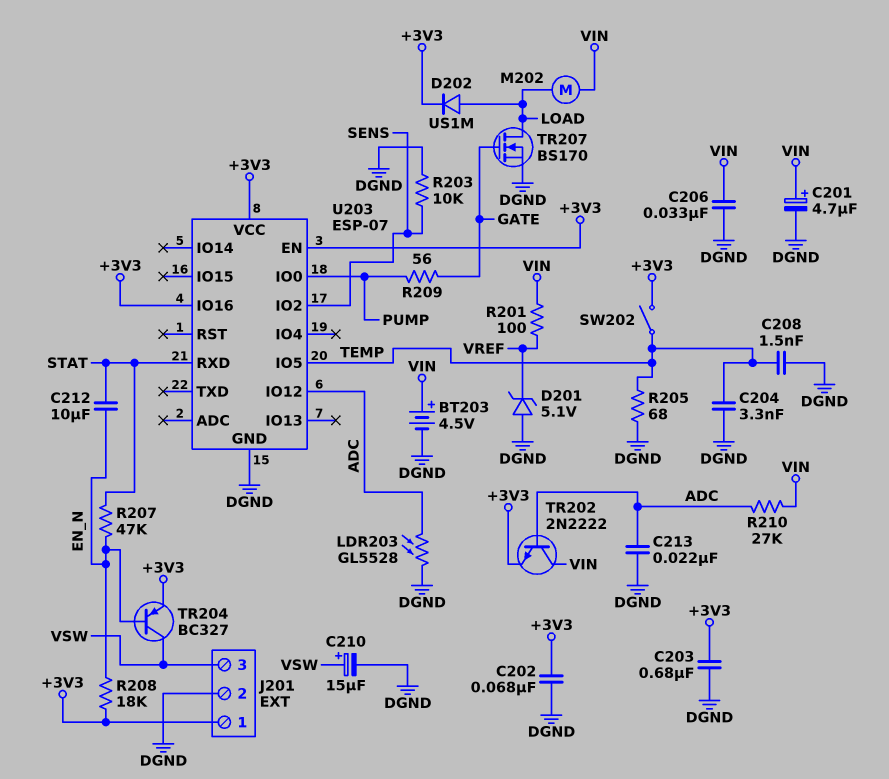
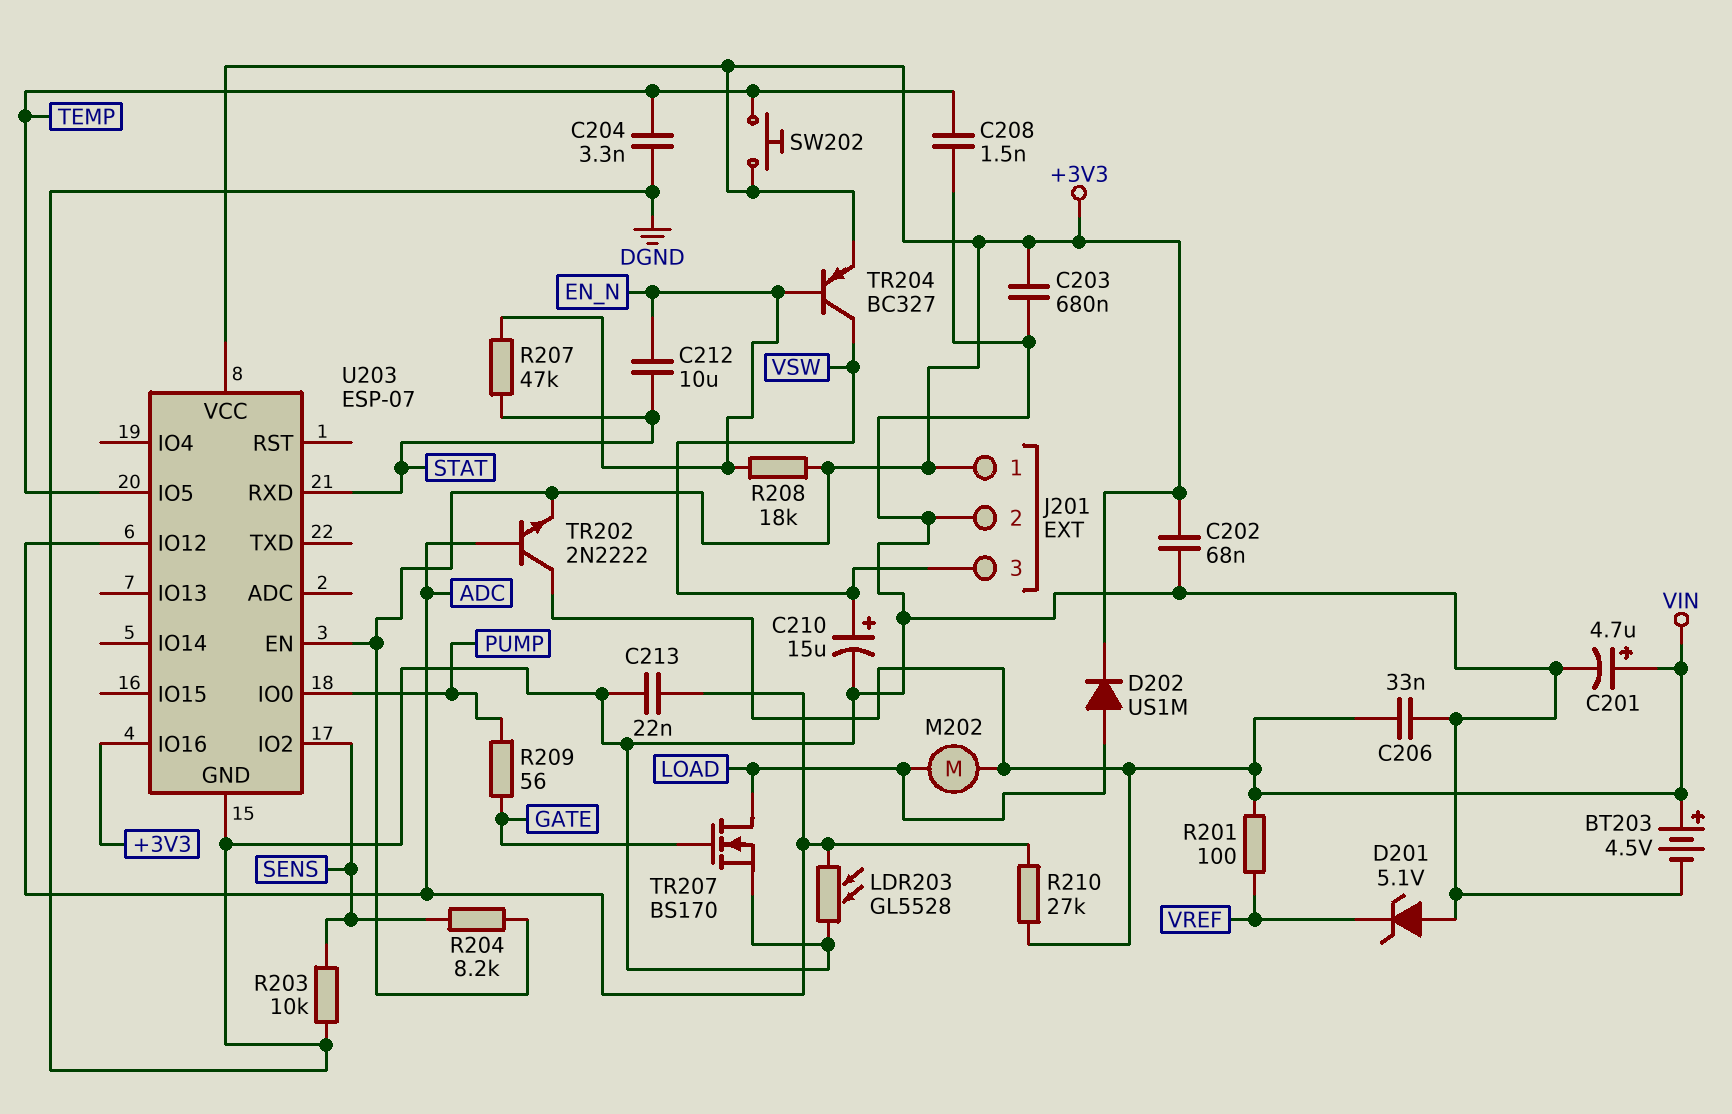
R204: none -> 8.2k (+3V3, SENS)
R205: 68 (DGND, TEMP) -> none
SW202: switch (+3V3, TEMP) -> button (+3V3, TEMP)

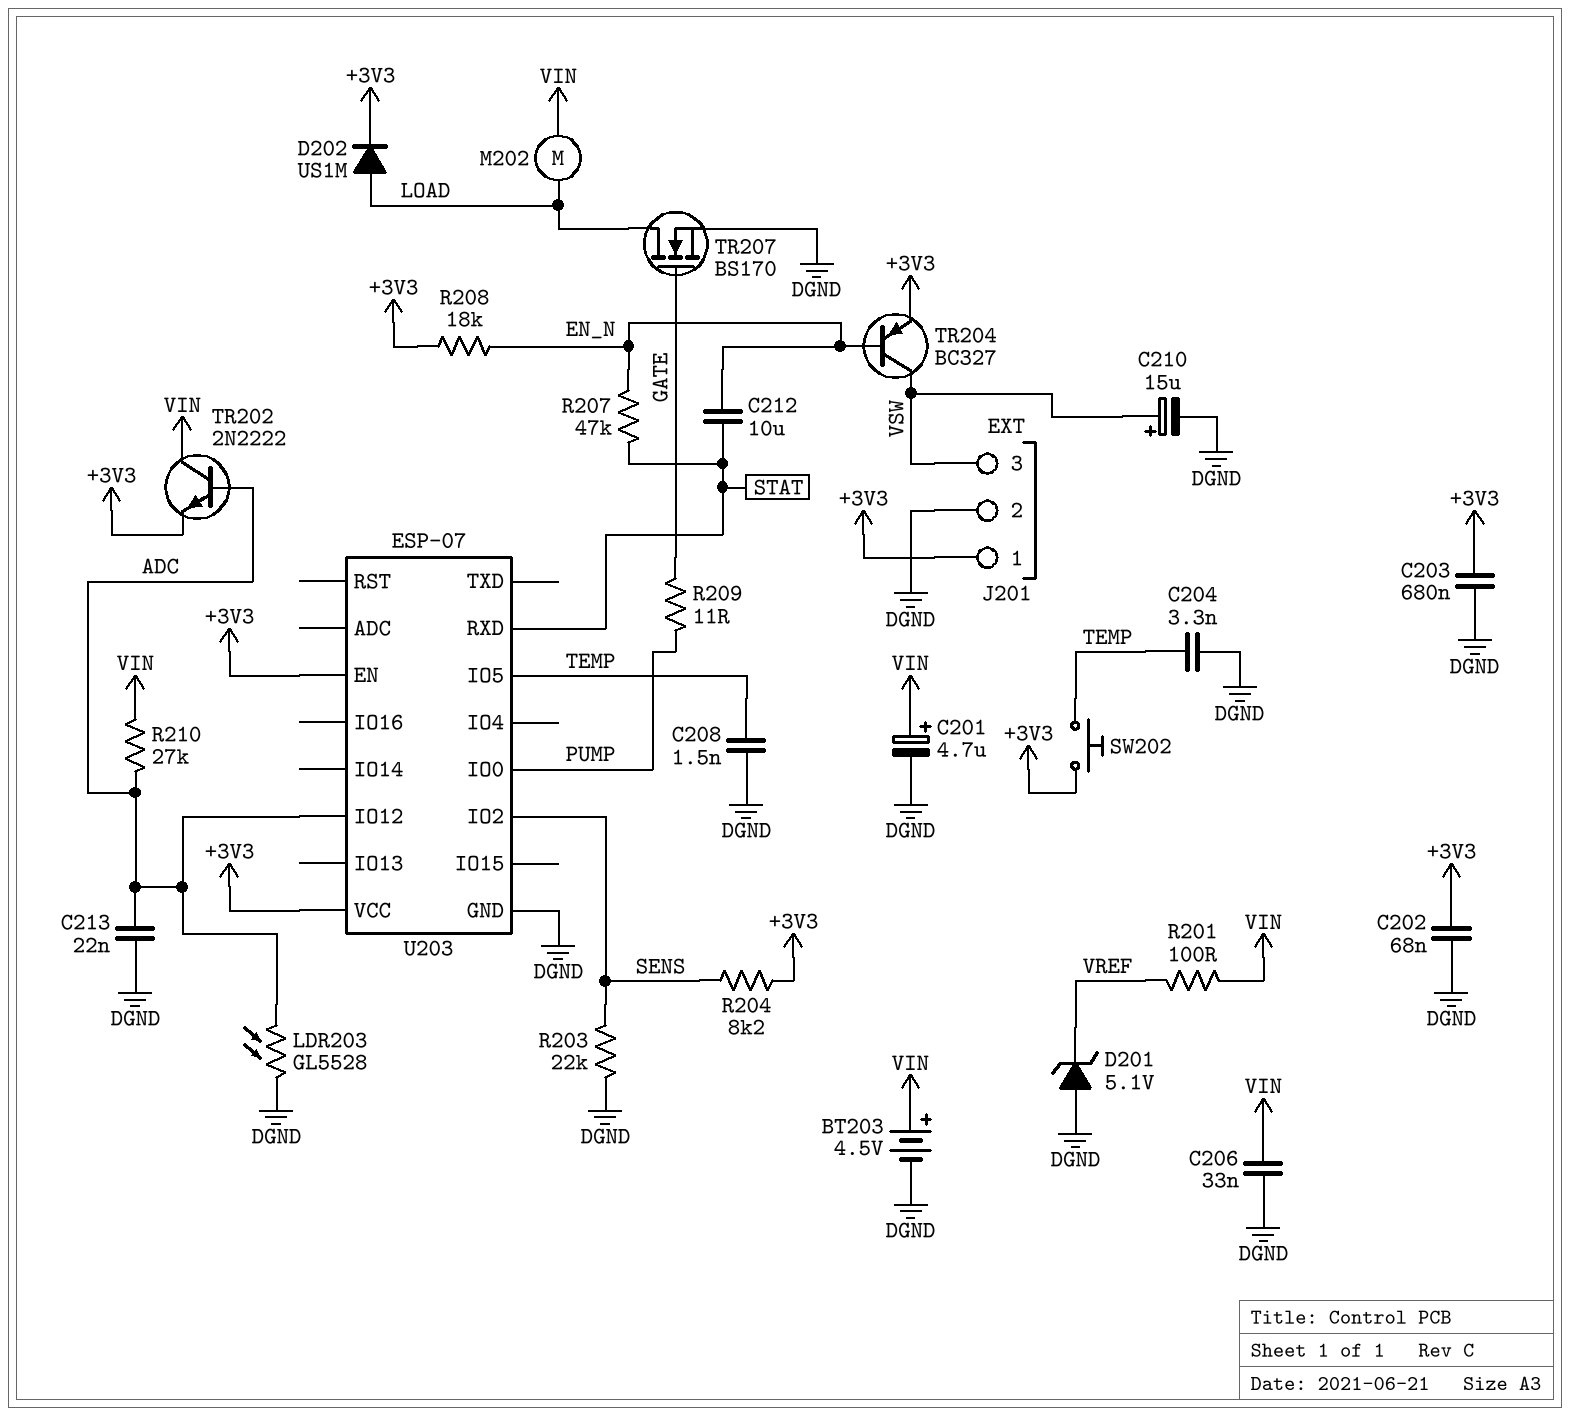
R203: 10k (DGND, SENS) -> 22k (DGND, SENS)
R209: 56 (GATE, PUMP) -> 11 (GATE, PUMP)
U203 pin IO16: +3V3 -> none

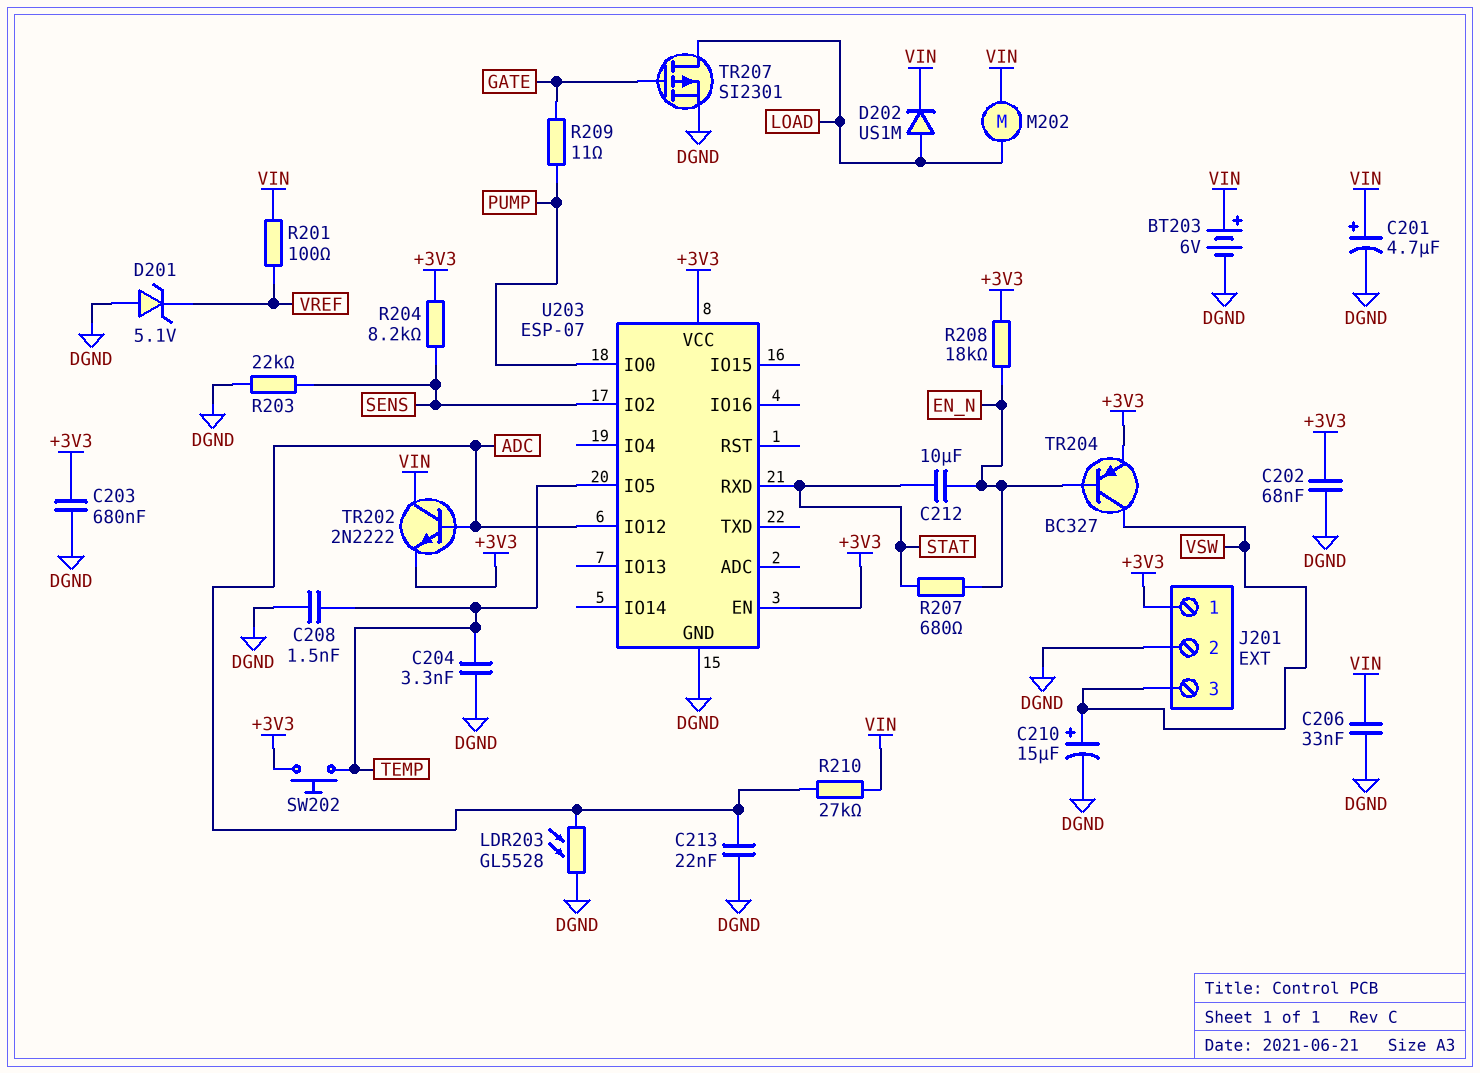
BT203: 4.5V (plus VIN, minus DGND) -> 6V (plus VIN, minus DGND)
D202: diode US1M (A LOAD, K +3V3) -> diode US1M (A LOAD, K VIN)
R207: 47k (EN_N, STAT) -> 680 (EN_N, STAT)
TR207: NMOS BS170 (G GATE, D LOAD, S DGND) -> PMOS SI2301 (G GATE, D LOAD, S DGND)

